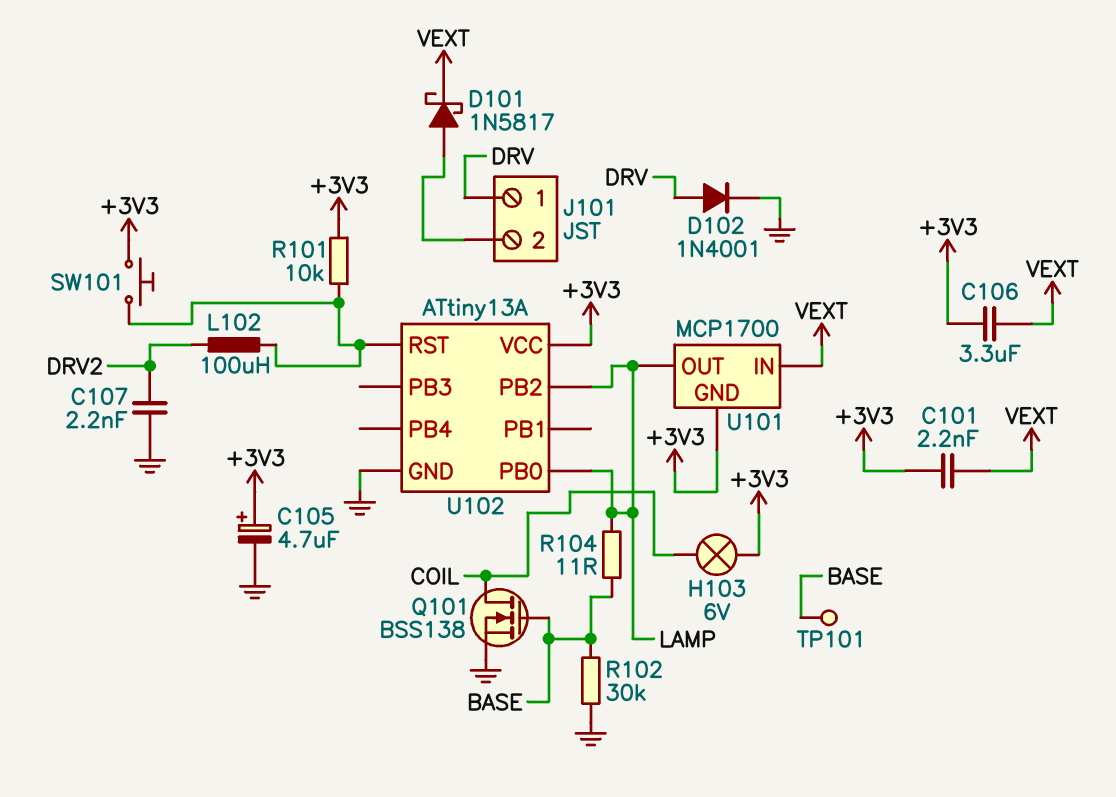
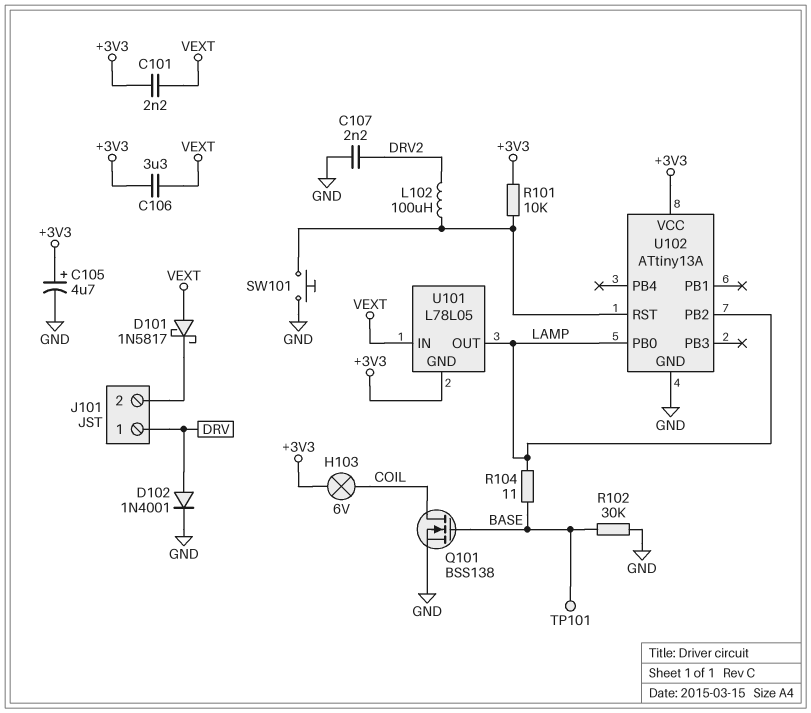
D101: schottky 1N5817 (A J101/2, K VEXT) -> schottky 1N5817 (A VEXT, K J101/2)
SW101: button (+3V3, U102/RST) -> button (GND, U102/RST)
U101: MCP1700 -> L78L05

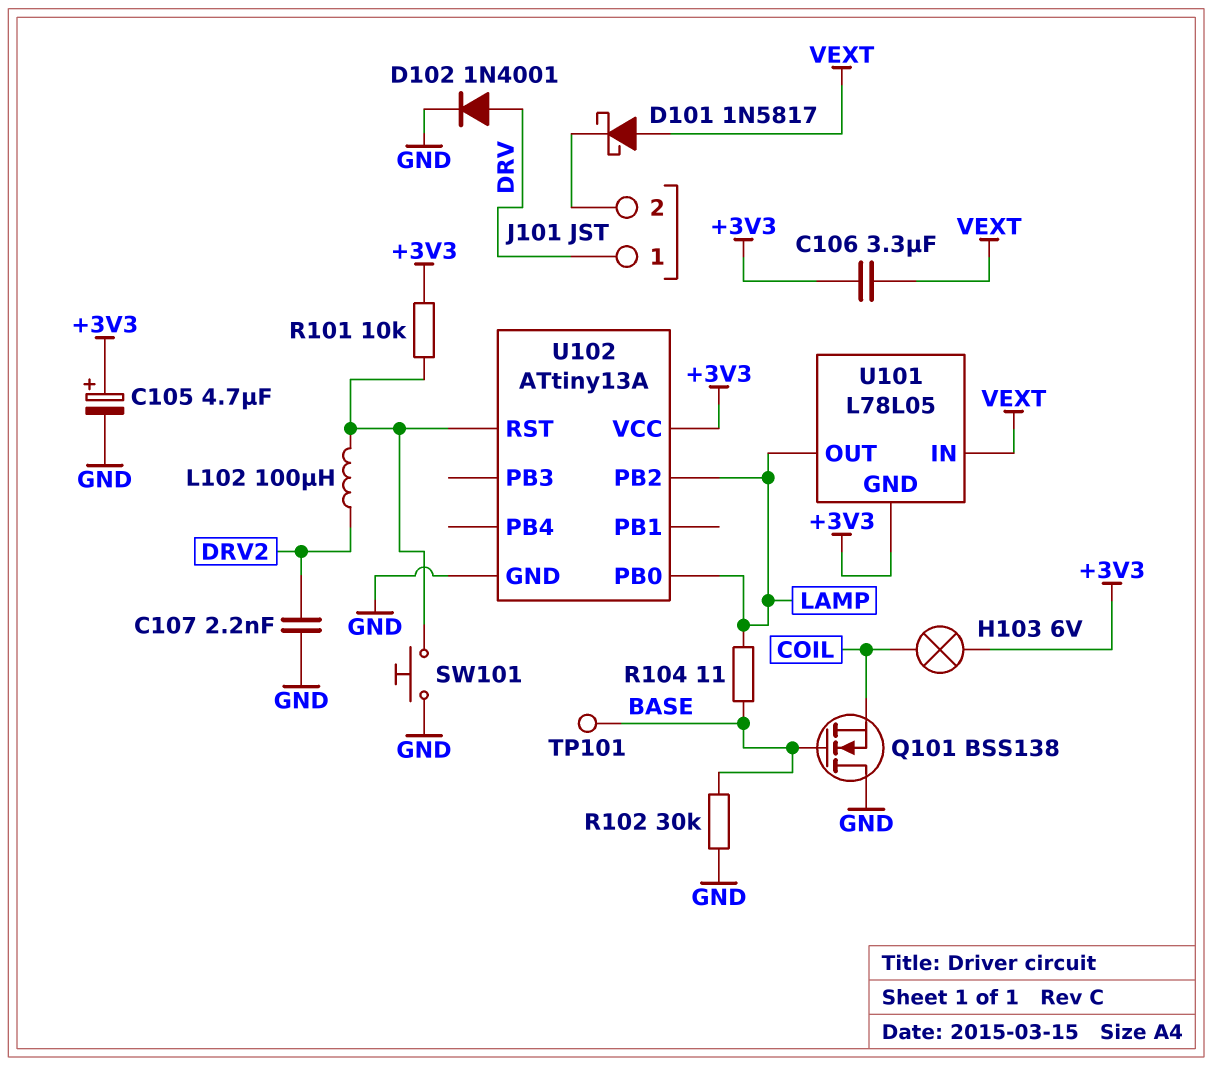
C101: 2.2nF (+3V3, VEXT) -> none
Q101: NMOS BSS138 (G BASE, D COIL, S GND) -> NMOS BSS138 (G BASE, D GND, S COIL)

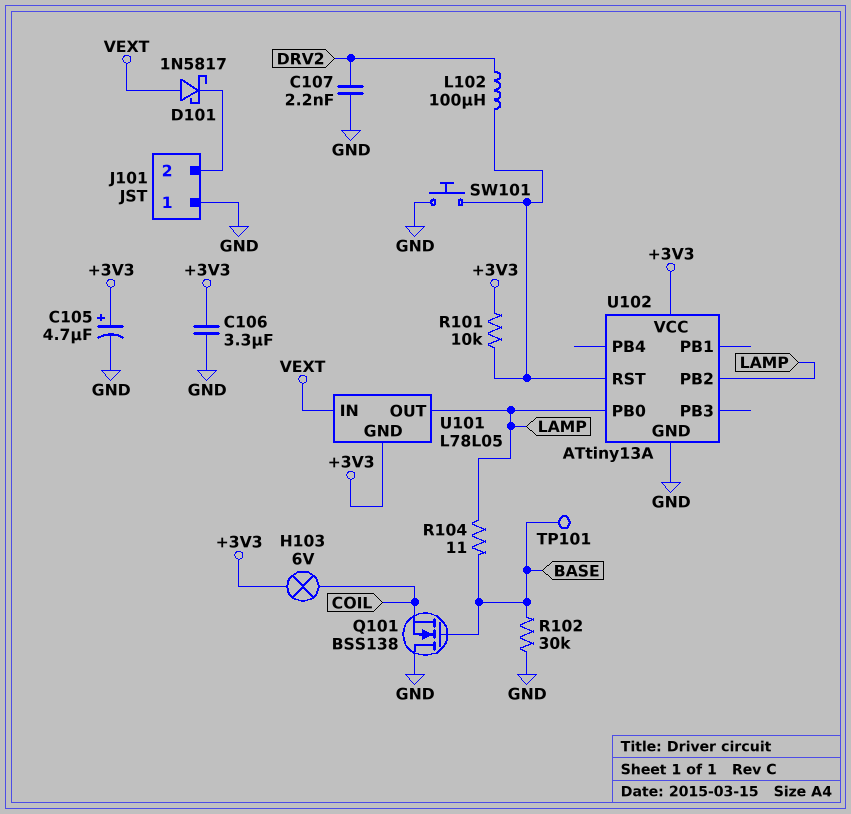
C106: 3.3uF (+3V3, VEXT) -> 3.3uF (+3V3, GND)
D102: diode 1N4001 (A DRV, K GND) -> none
J101 pin 1: DRV -> GND

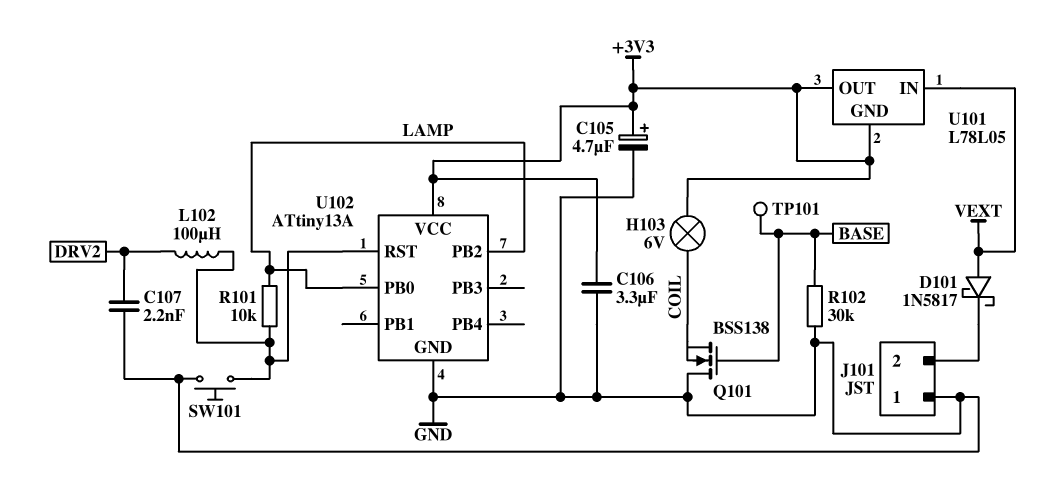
R101: 10k (+3V3, U102/RST) -> 10k (LAMP, U102/RST)
R104: 11 (BASE, LAMP) -> none
U101 pin OUT: LAMP -> +3V3

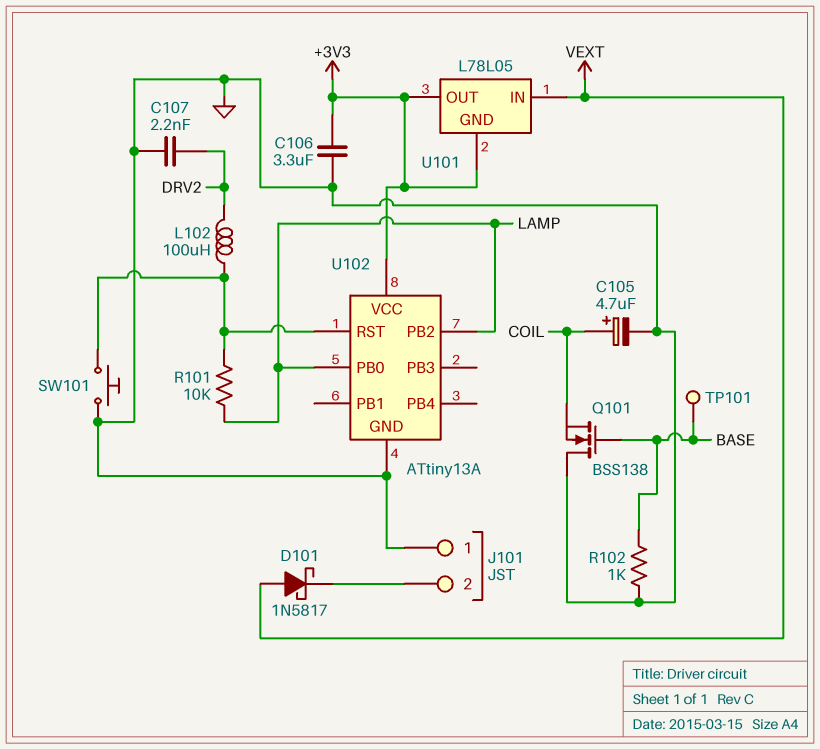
C105: 4.7uF (plus +3V3, minus GND) -> 4.7uF (plus COIL, minus GND)
H103: lamp 6V (+3V3, COIL) -> none
R102: 30k (BASE, GND) -> 1k (BASE, GND)

